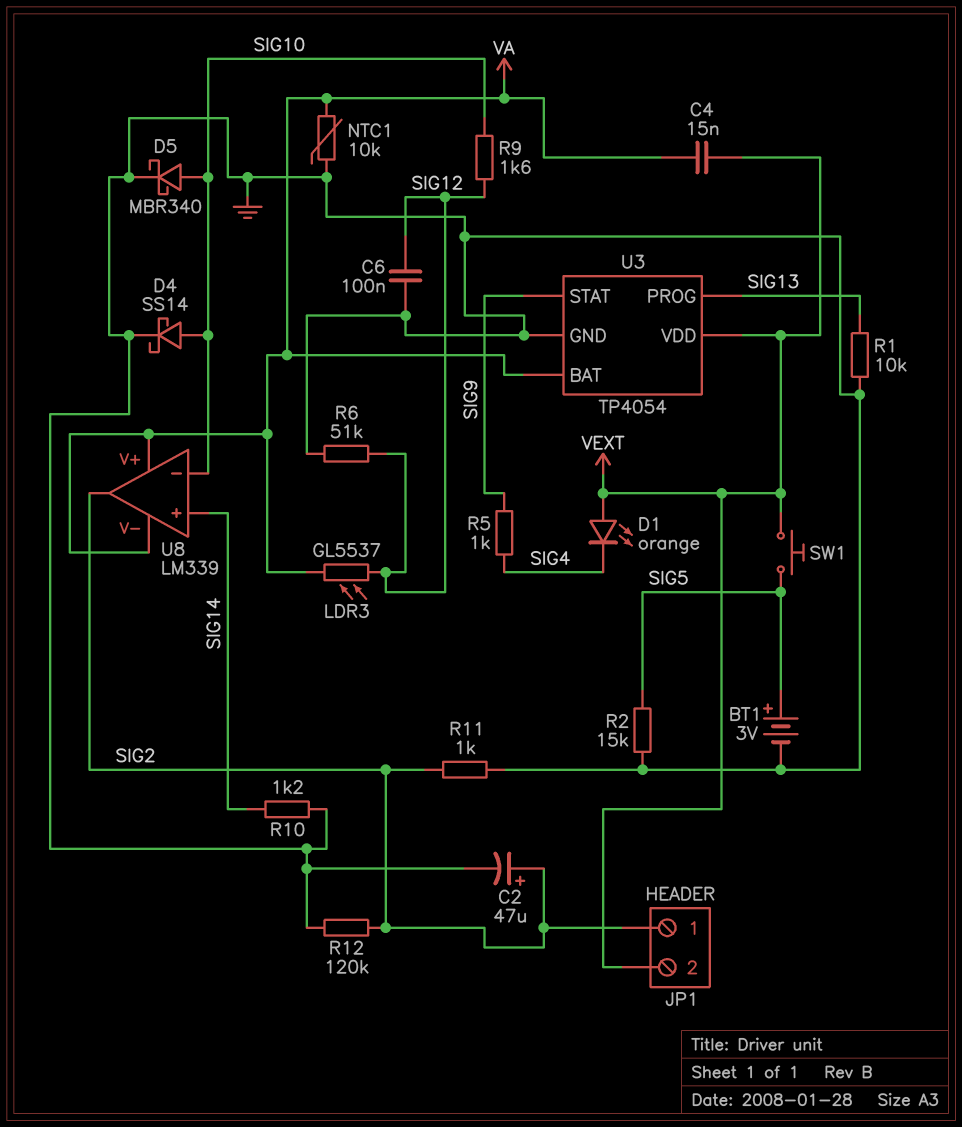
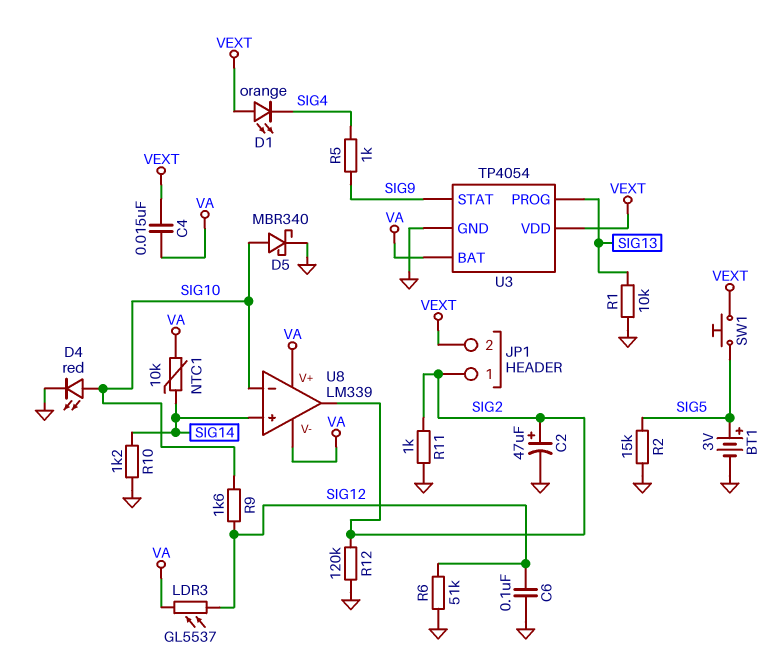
D4: schottky SS14 (A SIG10, K GND) -> LED red (A SIG10, K GND)
NTC1: 10k (GND, VA) -> 10k (SIG14, VA)

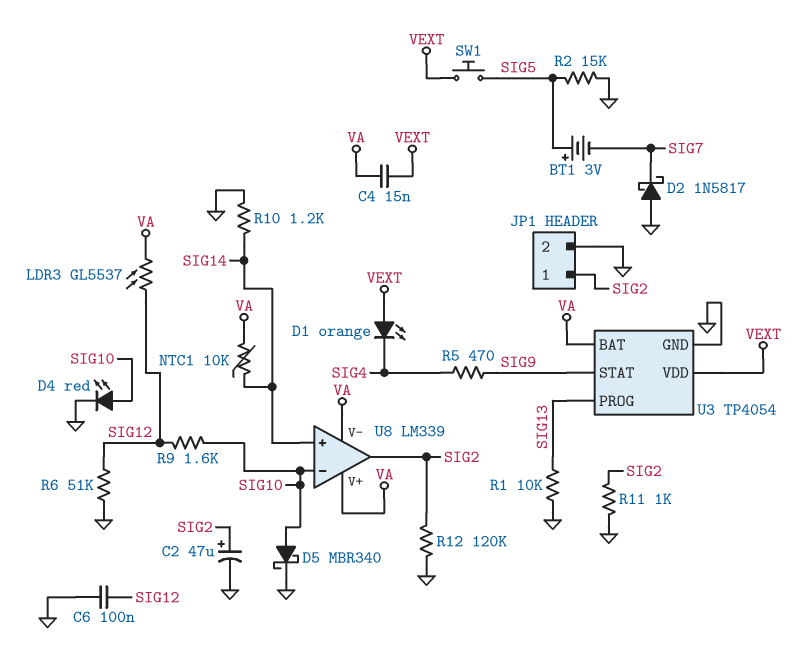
BT1: 3V (plus SIG5, minus GND) -> 3V (plus SIG5, minus SIG7)
D2: none -> schottky 1N5817 (A GND, K SIG7)
JP1 pin 2: VEXT -> GND
R5: 1k (SIG4, SIG9) -> 470 (SIG4, SIG9)

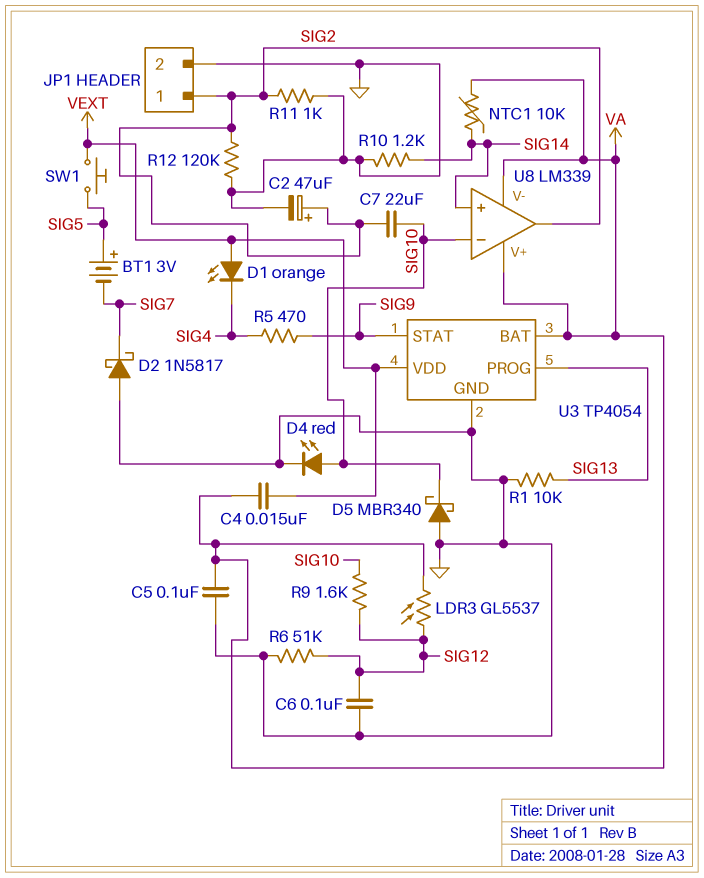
C5: none -> 100nF (GND, VA)
C7: none -> 22uF (SIG2, SIG10)
D5: schottky MBR340 (A SIG10, K GND) -> schottky MBR340 (A GND, K SIG10)
R2: 15k (GND, SIG5) -> none

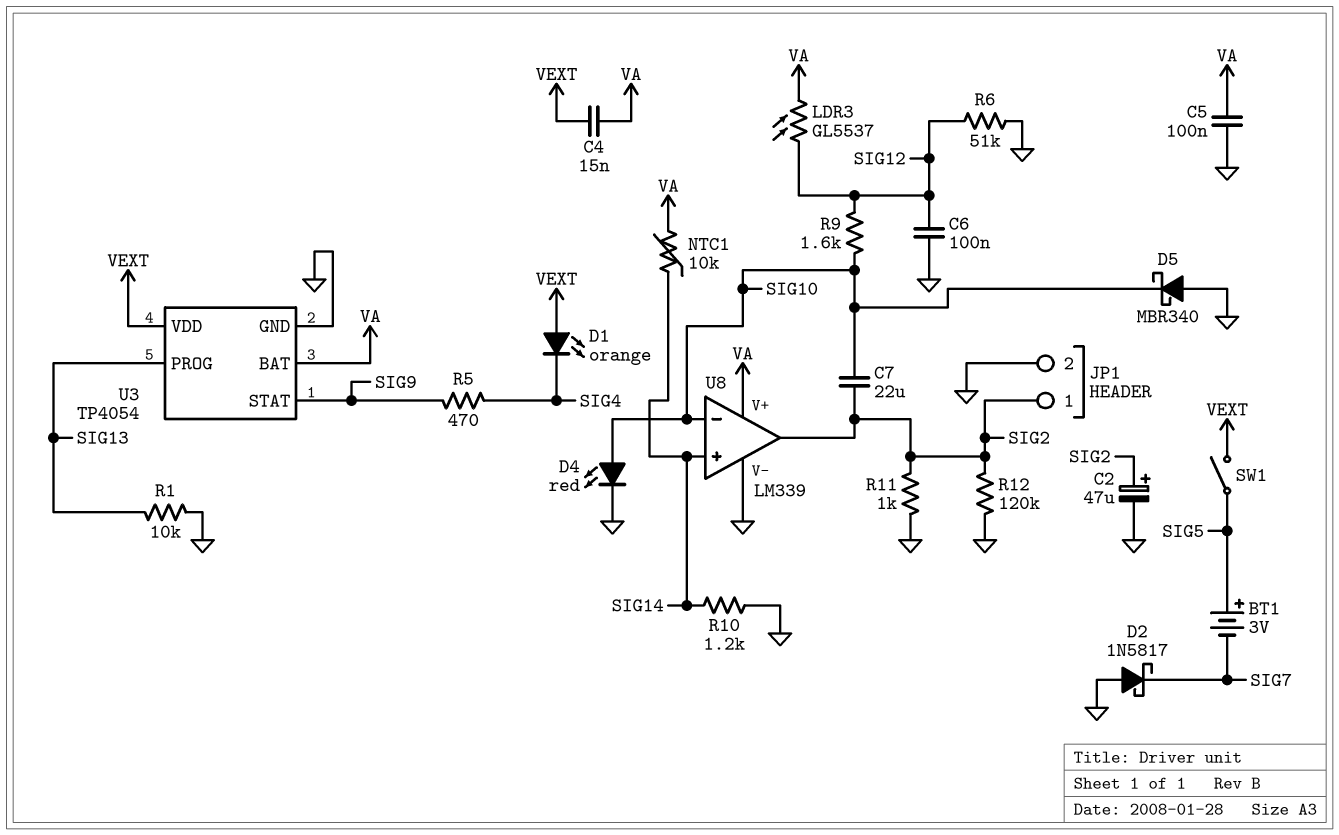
SW1: button (SIG5, VEXT) -> switch (SIG5, VEXT)
U8 pin V-: VA -> GND

